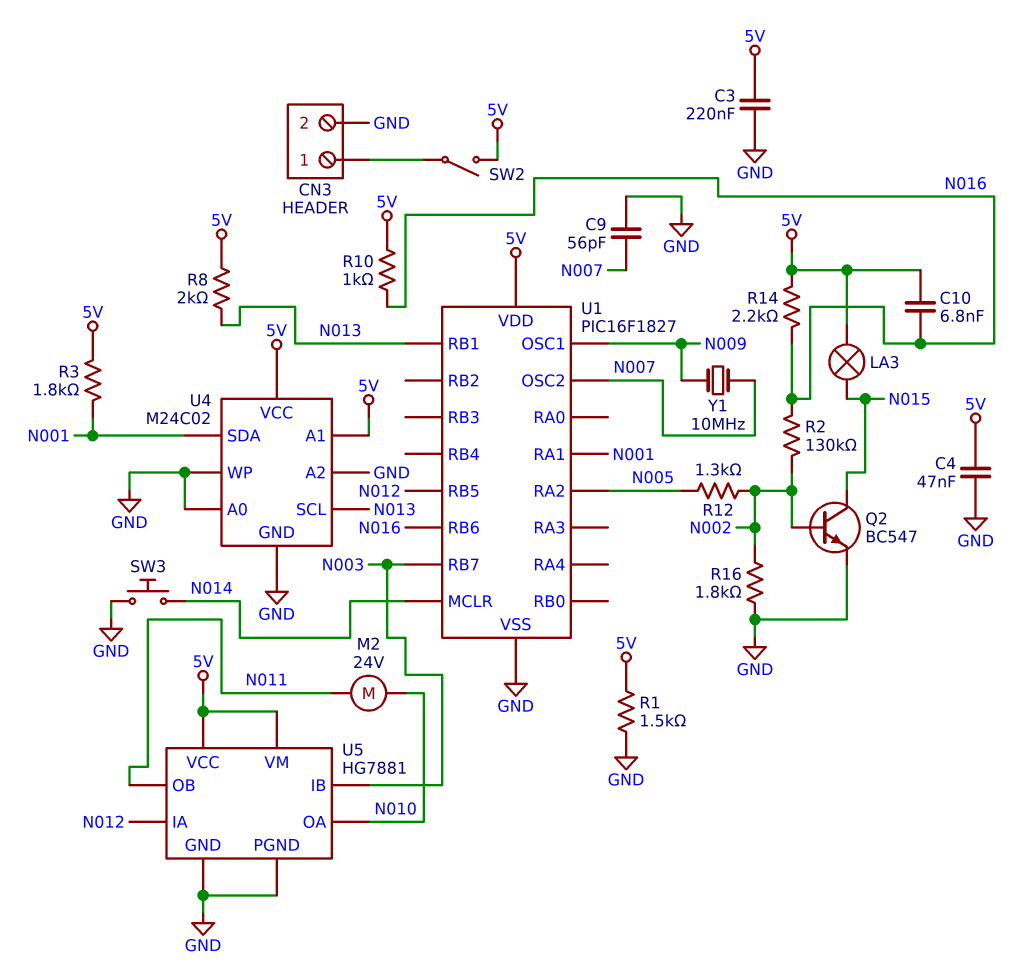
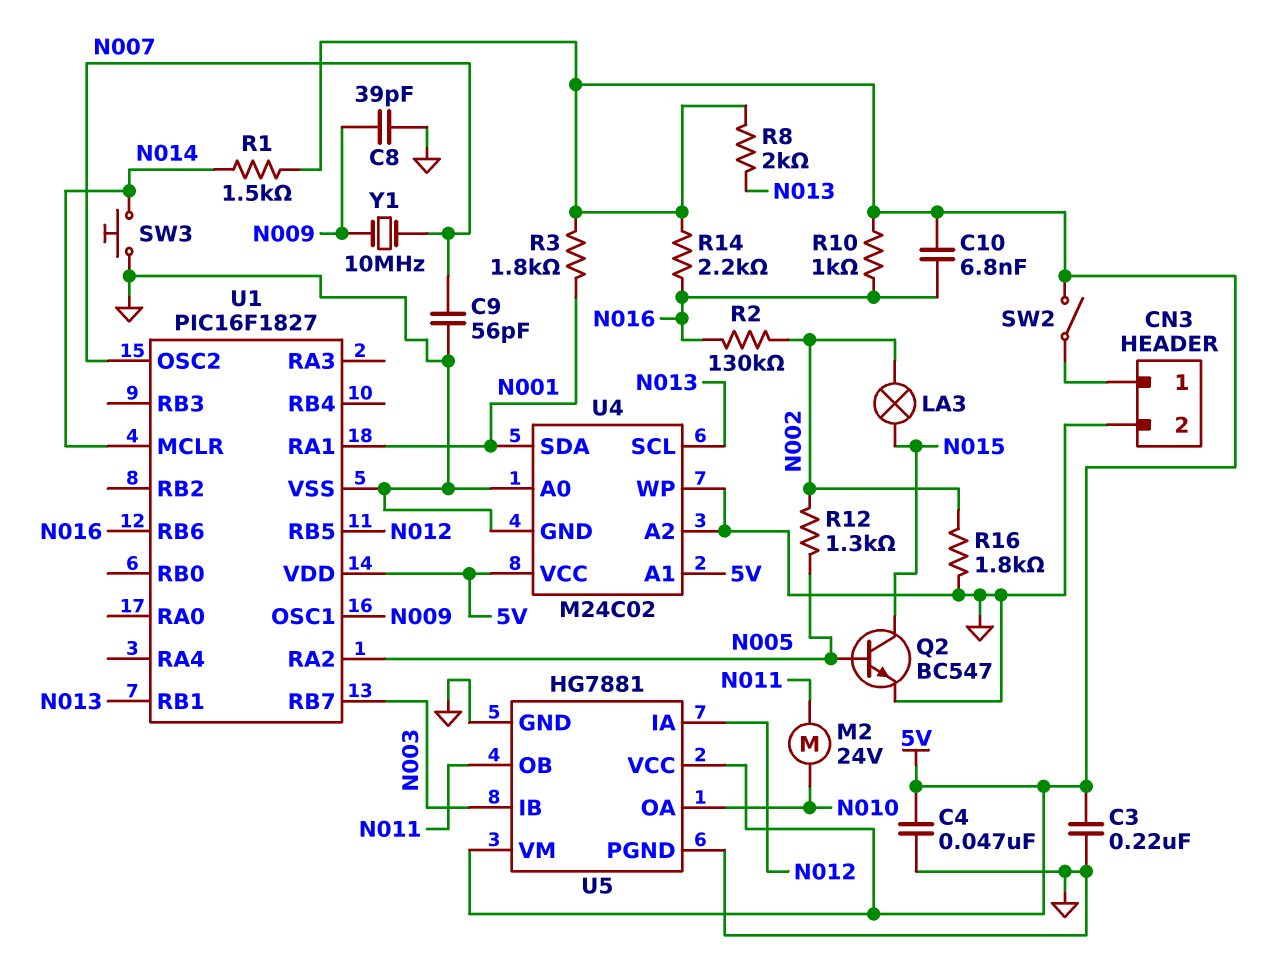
C8: none -> 39pF (GND, N009)
LA3: lamp (5V, N015) -> lamp (N002, N015)
Q2: NPN BC547 (B N002, C N015, E GND) -> NPN BC547 (B N005, C N015, E GND)
R1: 1.5k (5V, GND) -> 1.5k (5V, N014)

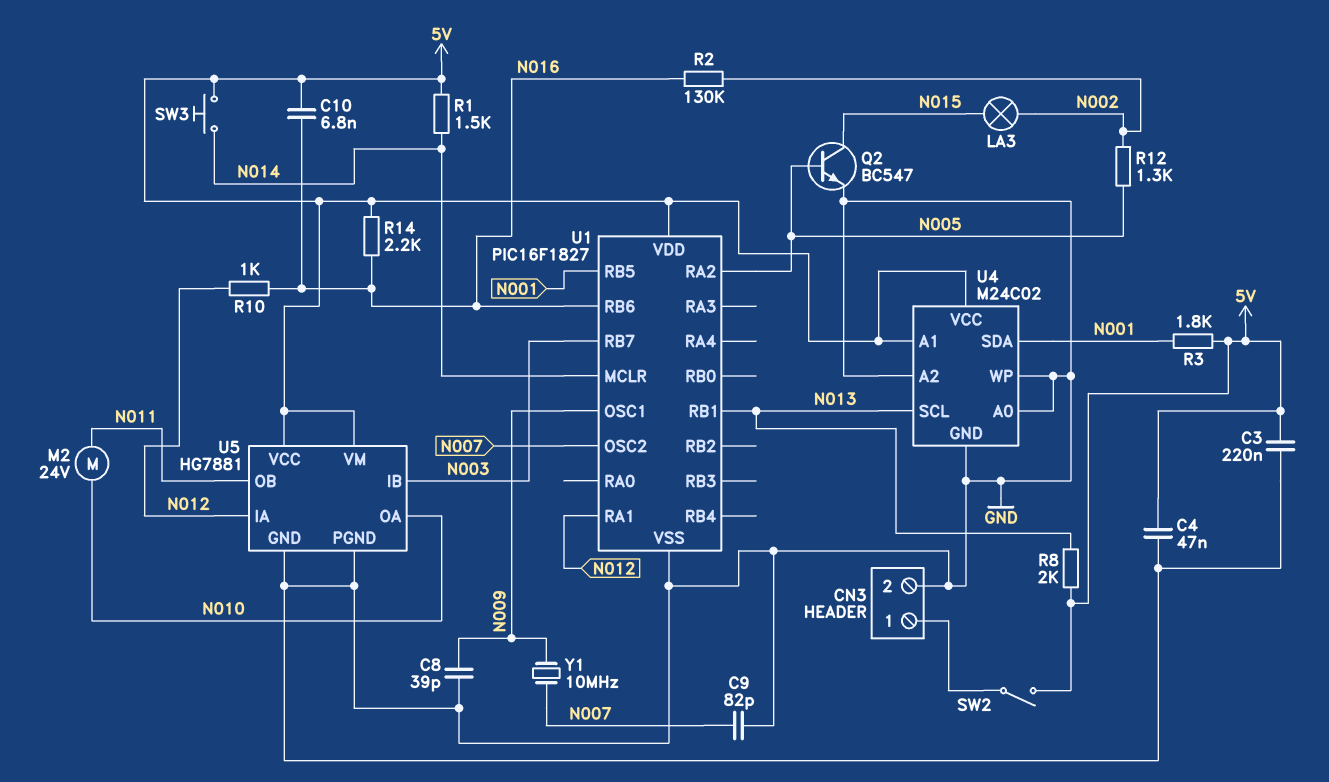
C9: 56pF (GND, N007) -> 82pF (GND, N007)
R10: 1k (5V, N016) -> 1k (N012, N016)
R16: 1.8k (GND, N002) -> none
SW3: button (GND, N014) -> button (5V, N014)
U1 pin RA1: N001 -> N012
U1 pin RB5: N012 -> N001

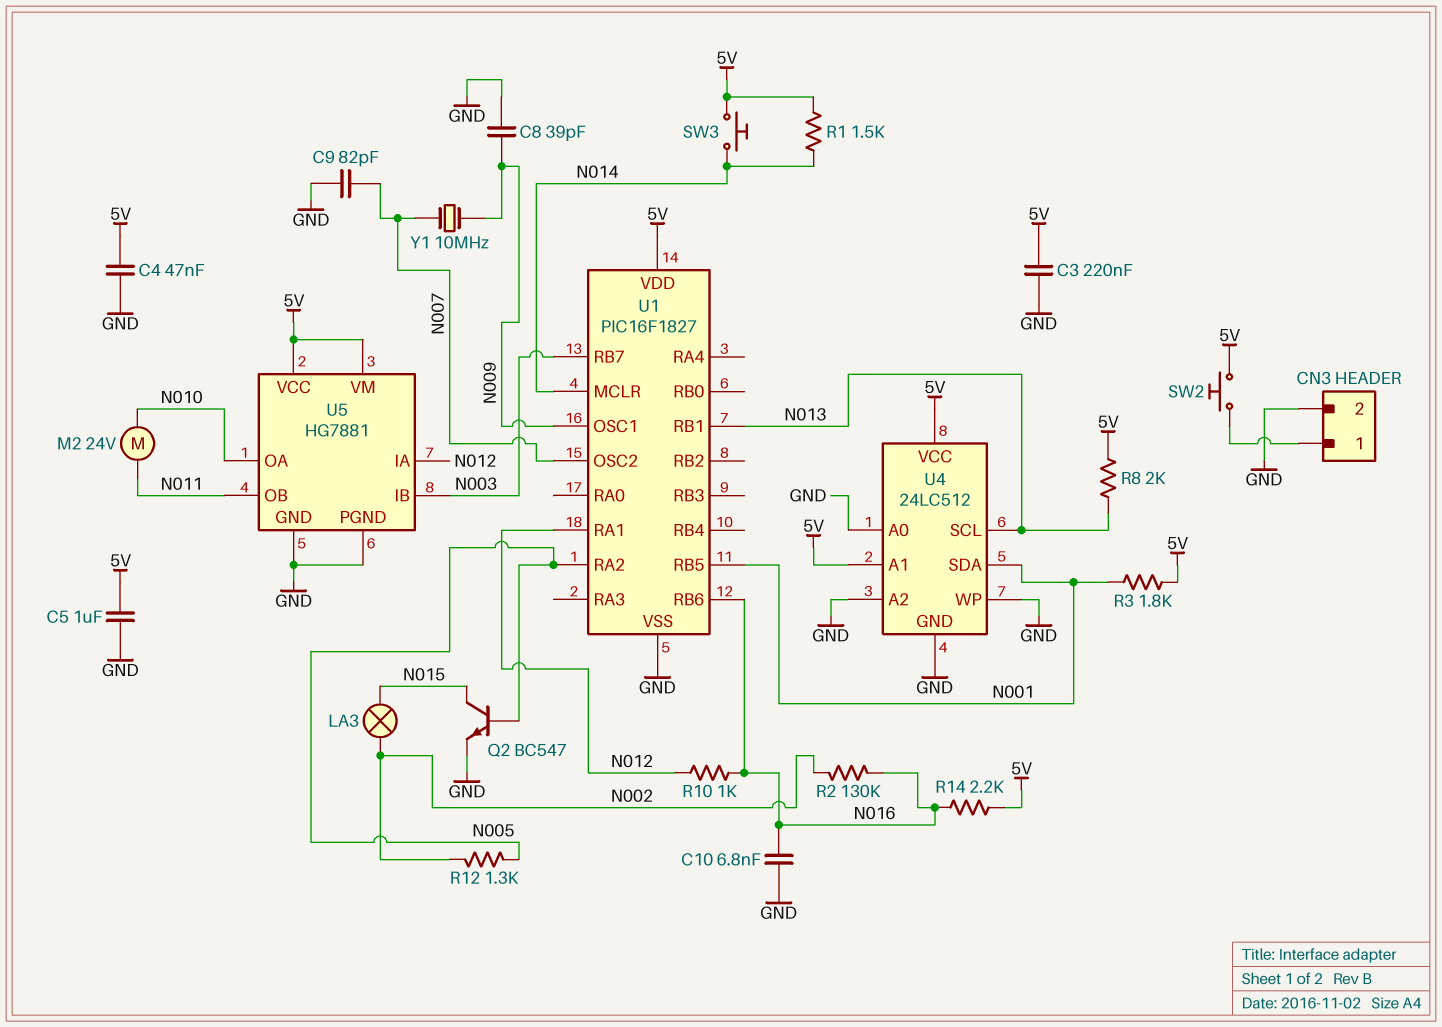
C5: none -> 1uF (5V, GND)
C10: 6.8nF (5V, N016) -> 6.8nF (GND, N016)
SW2: switch (5V, CN3/1) -> button (5V, CN3/1)
U4: M24C02 -> 24LC512

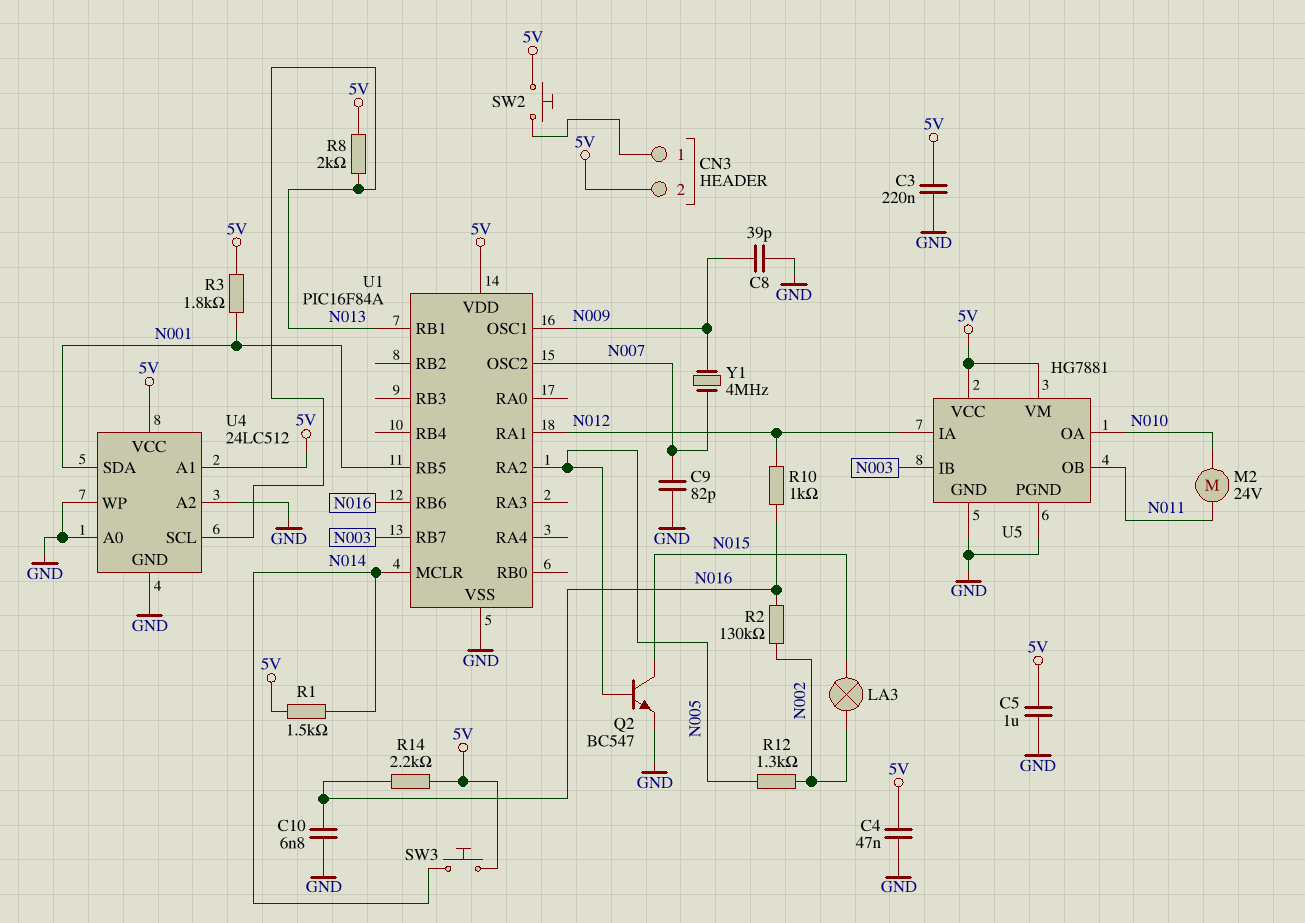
CN3 pin 2: GND -> 5V
U1: PIC16F1827 -> PIC16F84A
Y1: 10MHz (N007, N009) -> 4MHz (N007, N009)

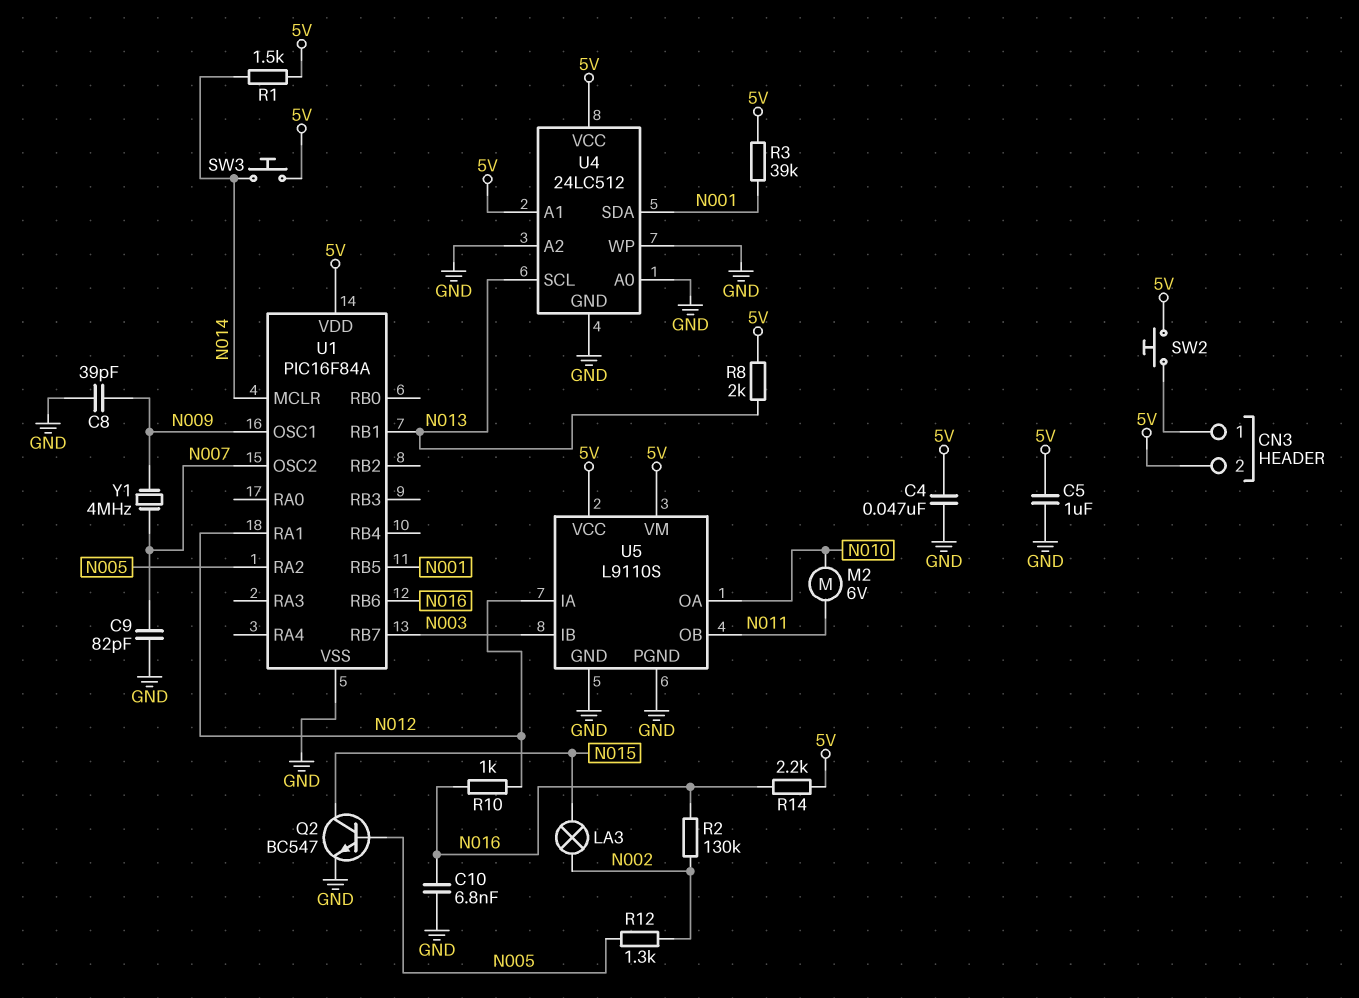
C3: 220nF (5V, GND) -> none
M2: motor 24V (N010, N011) -> motor 6V (N010, N011)
R3: 1.8k (5V, N001) -> 39k (5V, N001)
U5: HG7881 -> L9110S

